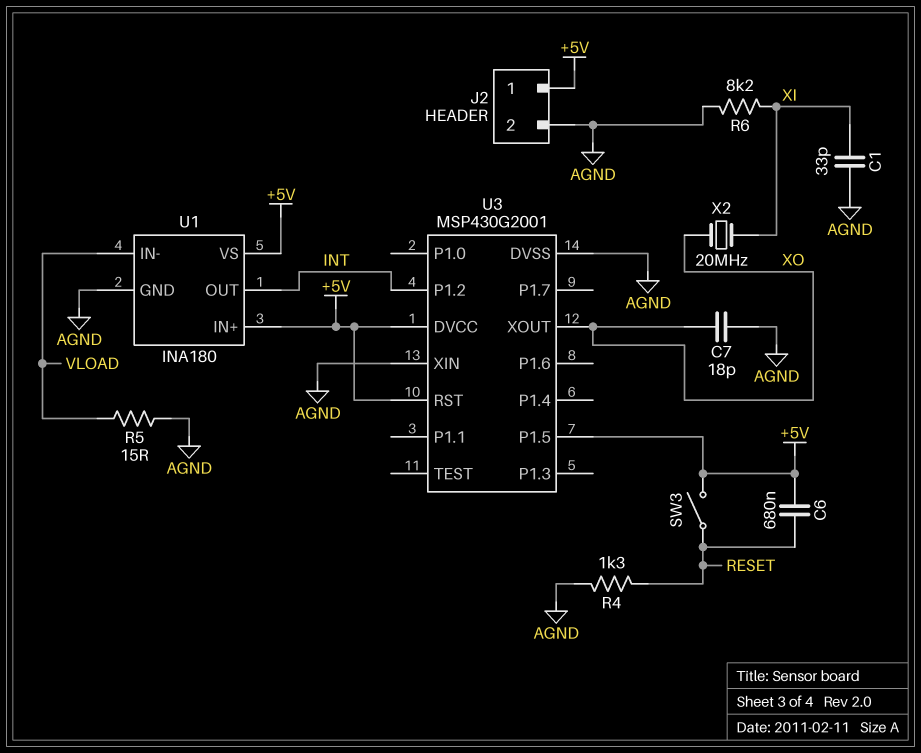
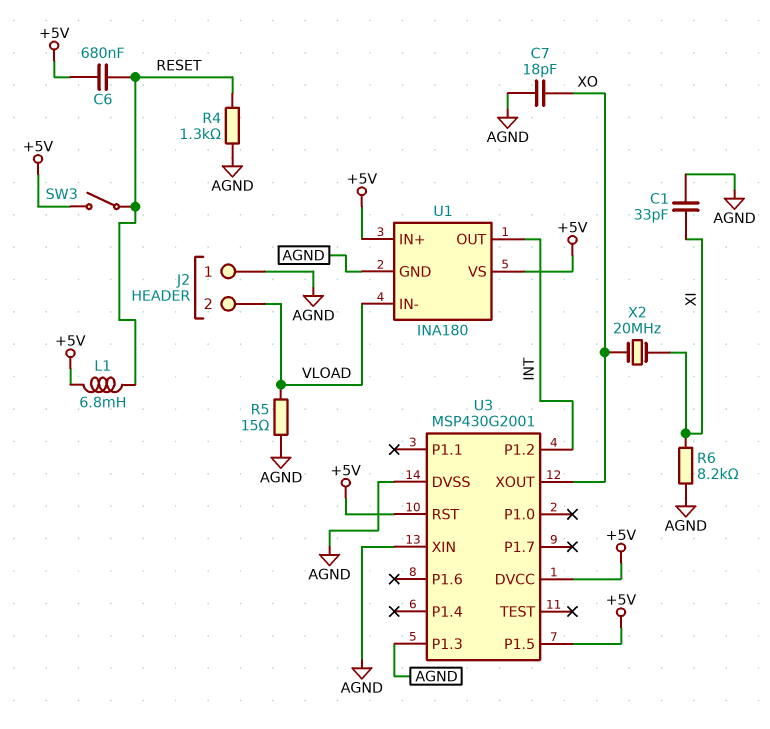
J2 pin 1: +5V -> AGND
J2 pin 2: AGND -> VLOAD
L1: none -> 6.8mH (+5V, RESET)
U3 pin P1.3: none -> AGND

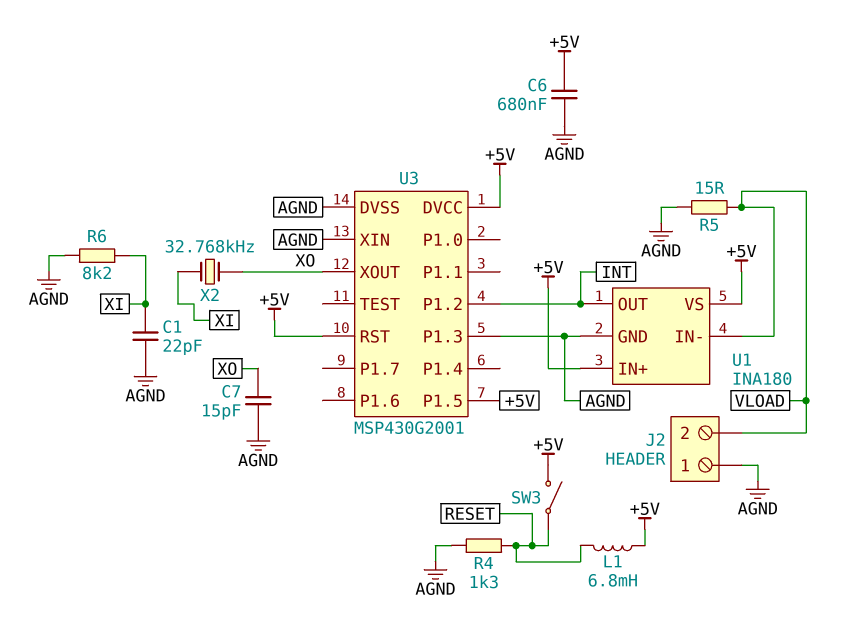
C1: 33pF (AGND, XI) -> 22pF (AGND, XI)
C6: 680nF (+5V, RESET) -> 680nF (+5V, AGND)
C7: 18pF (AGND, XO) -> 15pF (AGND, XO)
X2: 20MHz (XI, XO) -> 32.768kHz (XI, XO)

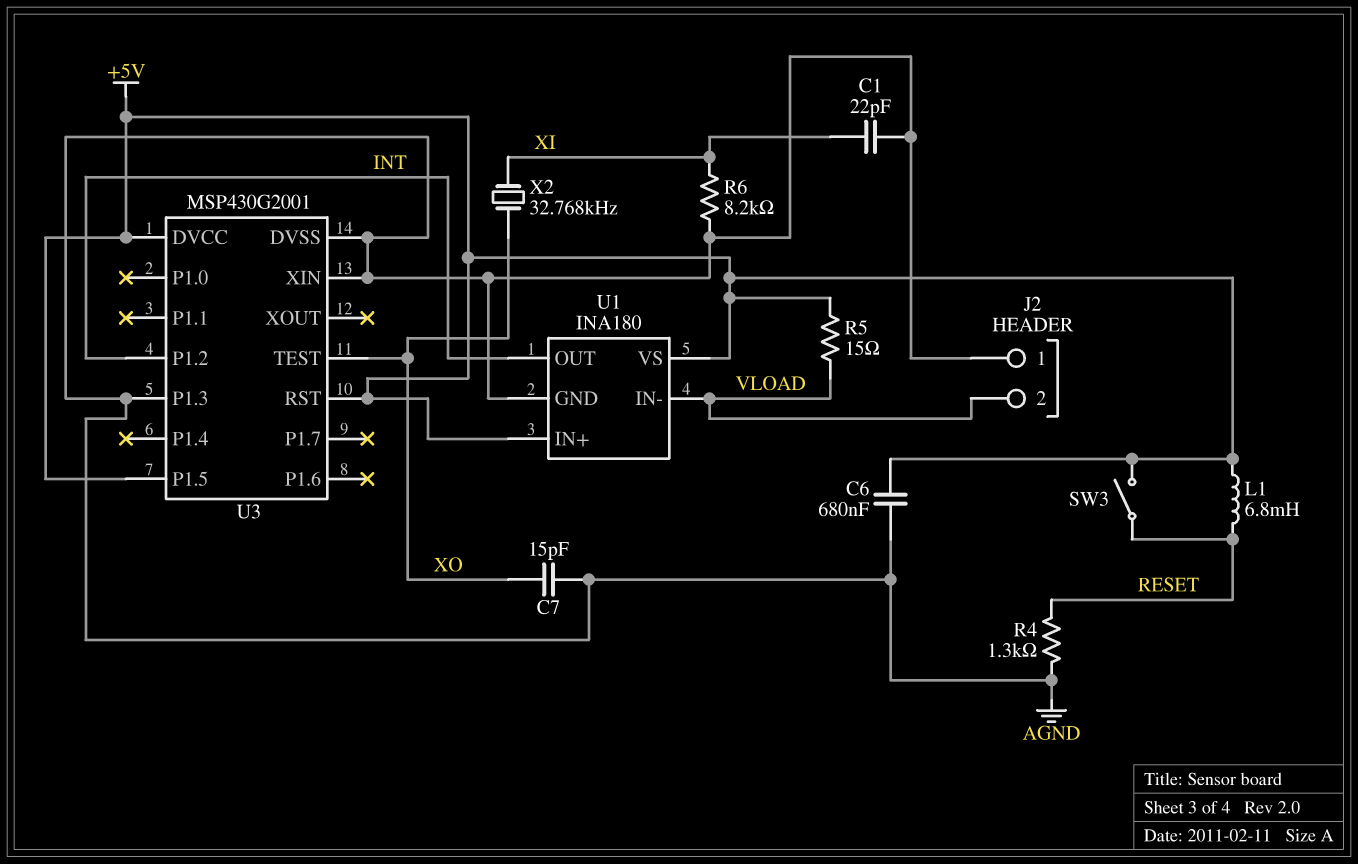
R5: 15 (AGND, VLOAD) -> 15 (+5V, VLOAD)
U3 pin TEST: none -> XO
U3 pin XOUT: XO -> none

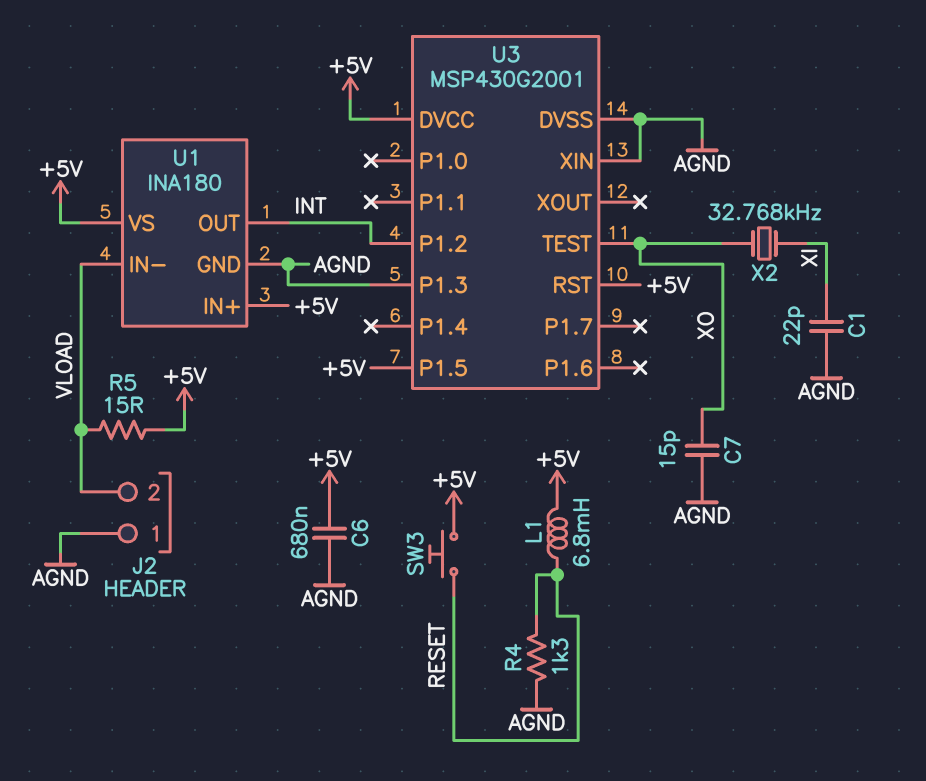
R6: 8.2k (AGND, XI) -> none
SW3: switch (+5V, RESET) -> button (+5V, RESET)

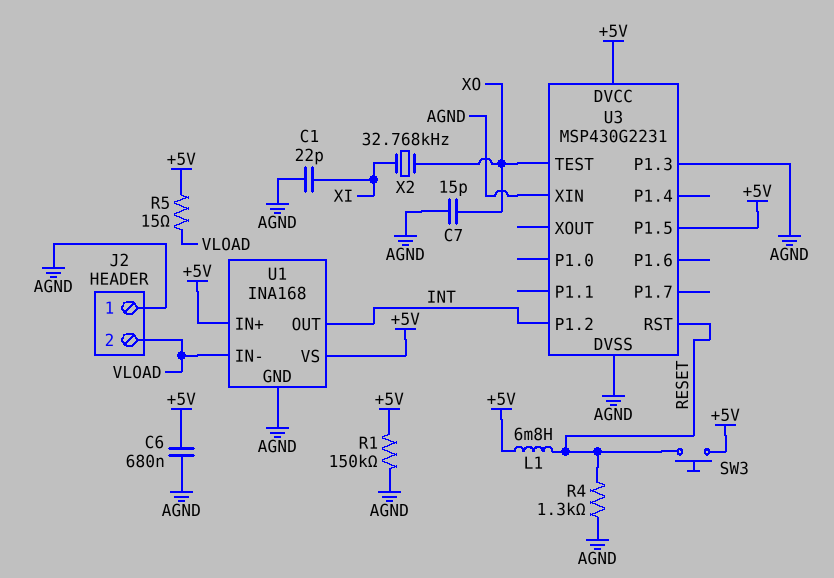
R1: none -> 150k (+5V, AGND)
U1: INA180 -> INA168
U3: MSP430G2001 -> MSP430G2231
U3 pin RST: +5V -> RESET

